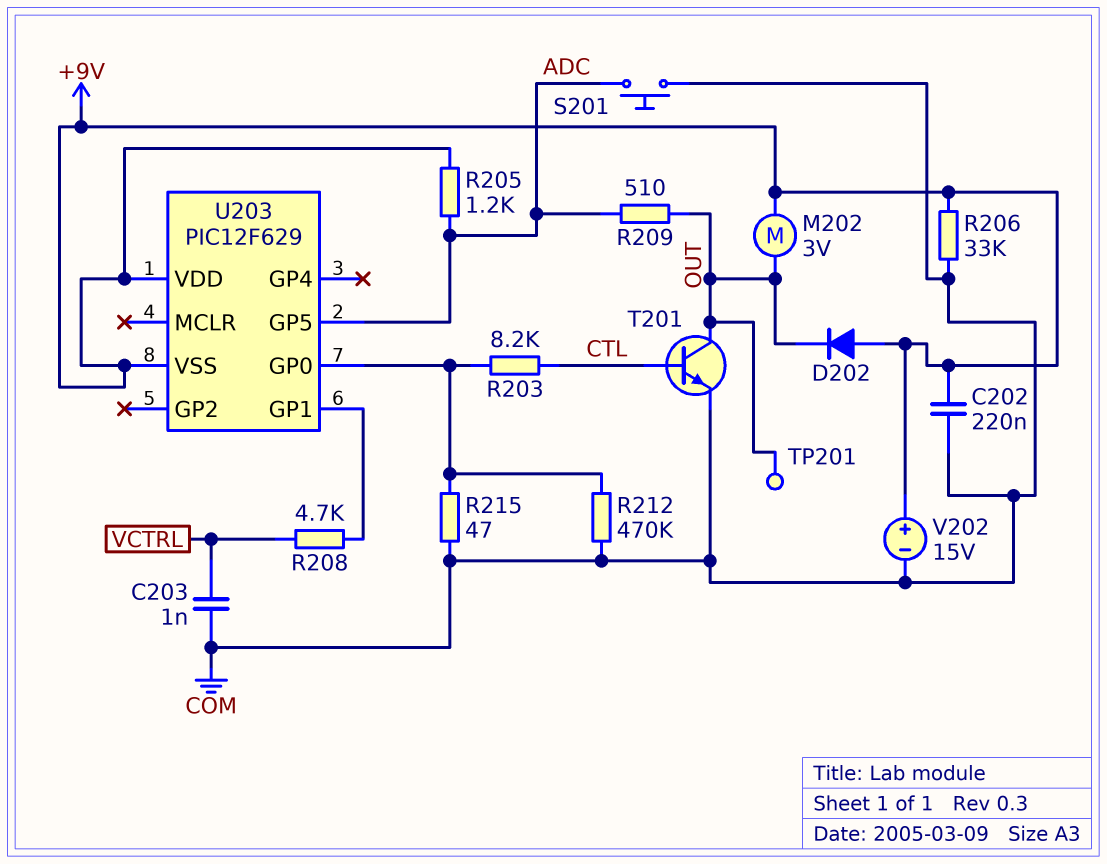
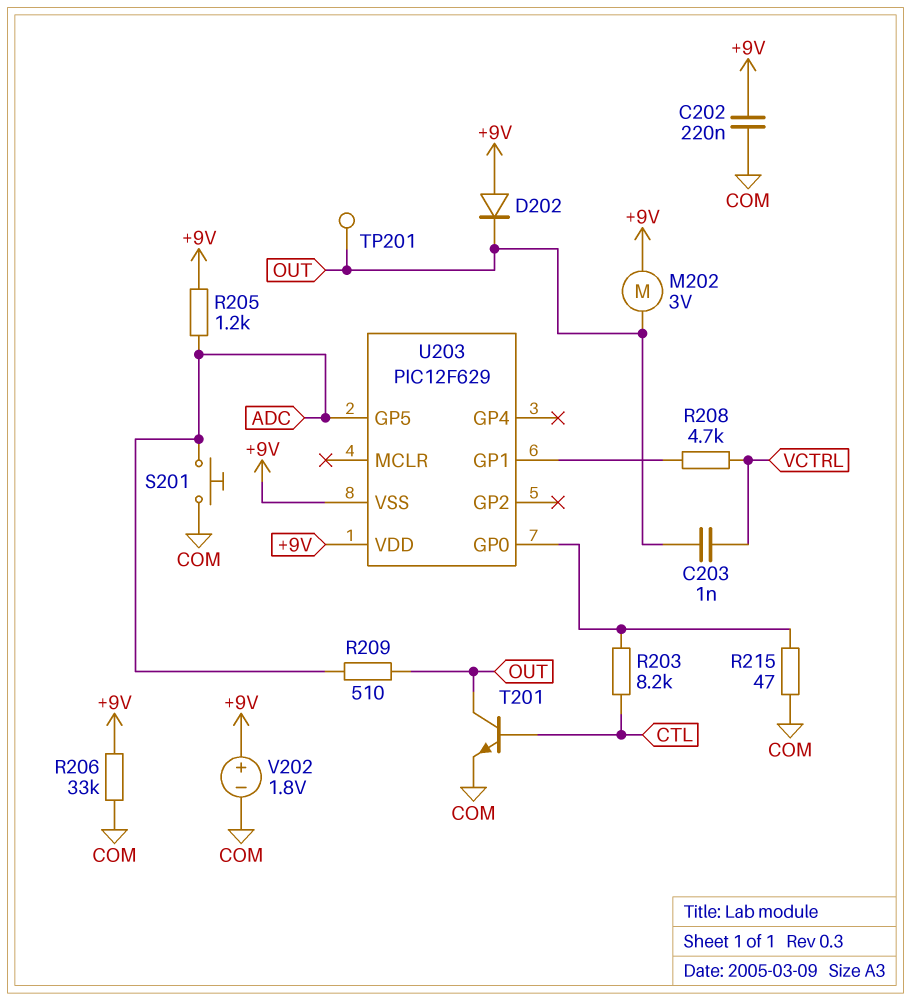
C203: 1nF (COM, VCTRL) -> 1nF (OUT, VCTRL)
R212: 470k (COM, U203/GP0) -> none
V202: 15V (plus +9V, minus COM) -> 1.8V (plus +9V, minus COM)

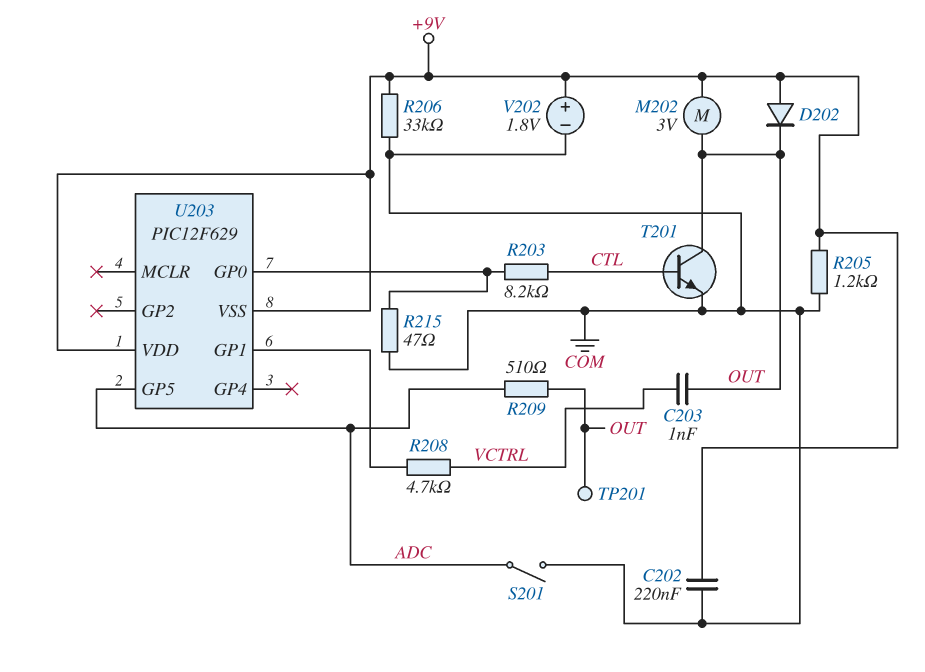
R205: 1.2k (+9V, ADC) -> 1.2k (+9V, COM)
S201: button (ADC, COM) -> switch (ADC, COM)

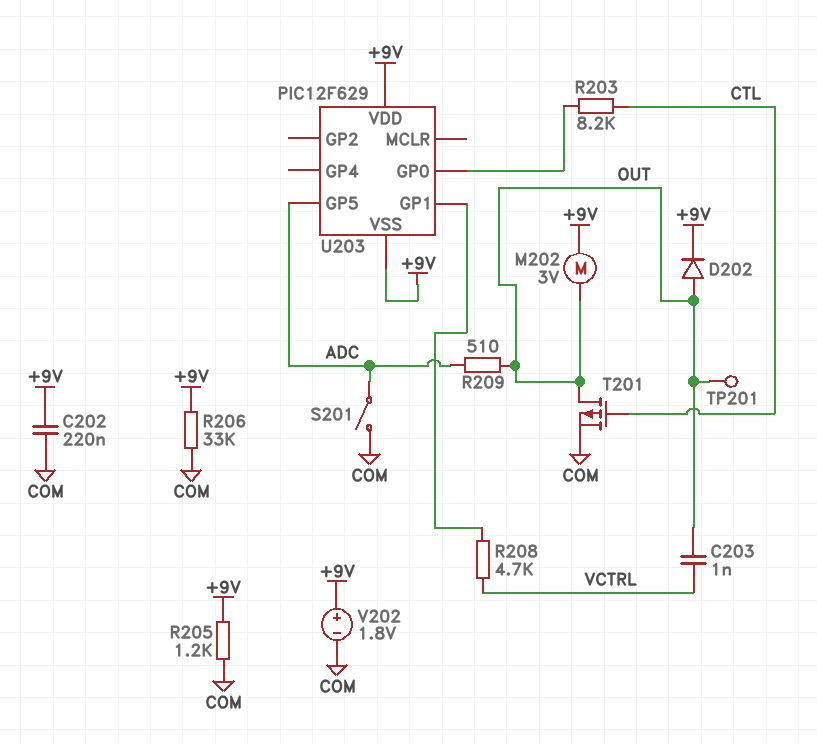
D202: diode (A +9V, K OUT) -> diode (A OUT, K +9V)
R215: 47 (COM, U203/GP0) -> none
T201: NPN (B CTL, C OUT, E COM) -> PMOS (G CTL, D OUT, S COM)

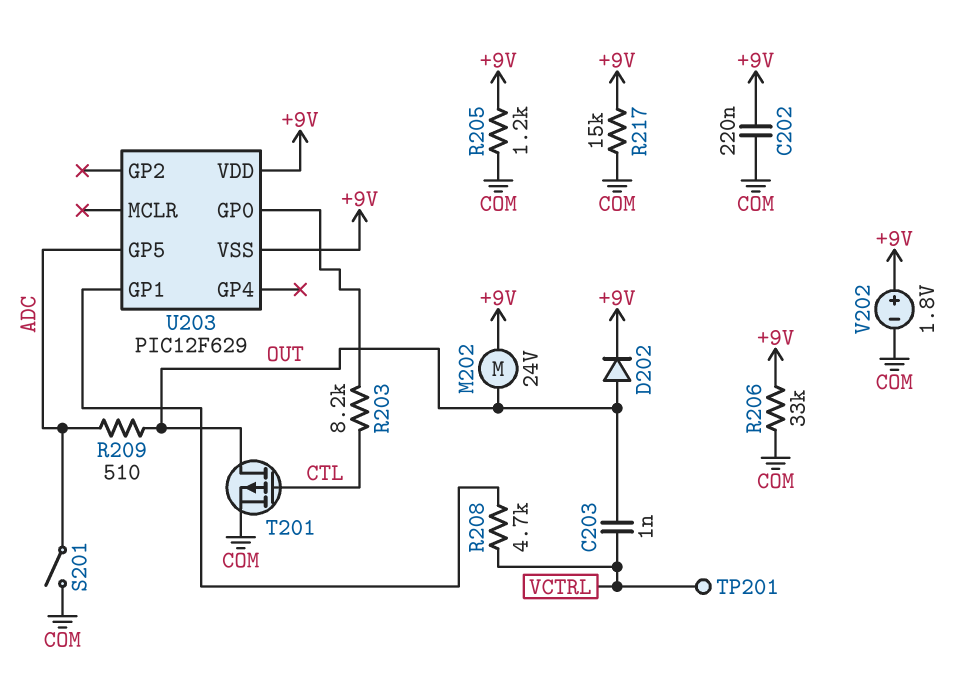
M202: motor 3V (+9V, OUT) -> motor 24V (+9V, OUT)
R217: none -> 15k (+9V, COM)
TP201: test point (OUT) -> test point (VCTRL)

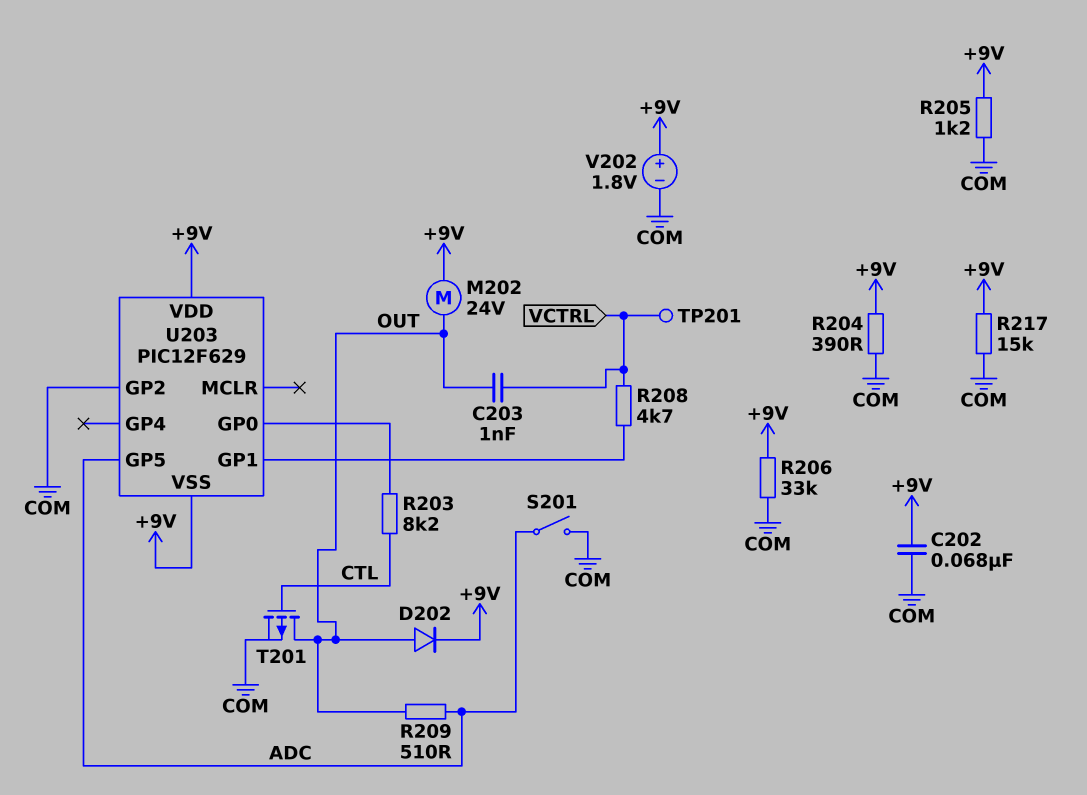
C202: 220nF (+9V, COM) -> 68nF (+9V, COM)
R204: none -> 390 (+9V, COM)
U203 pin GP2: none -> COM

